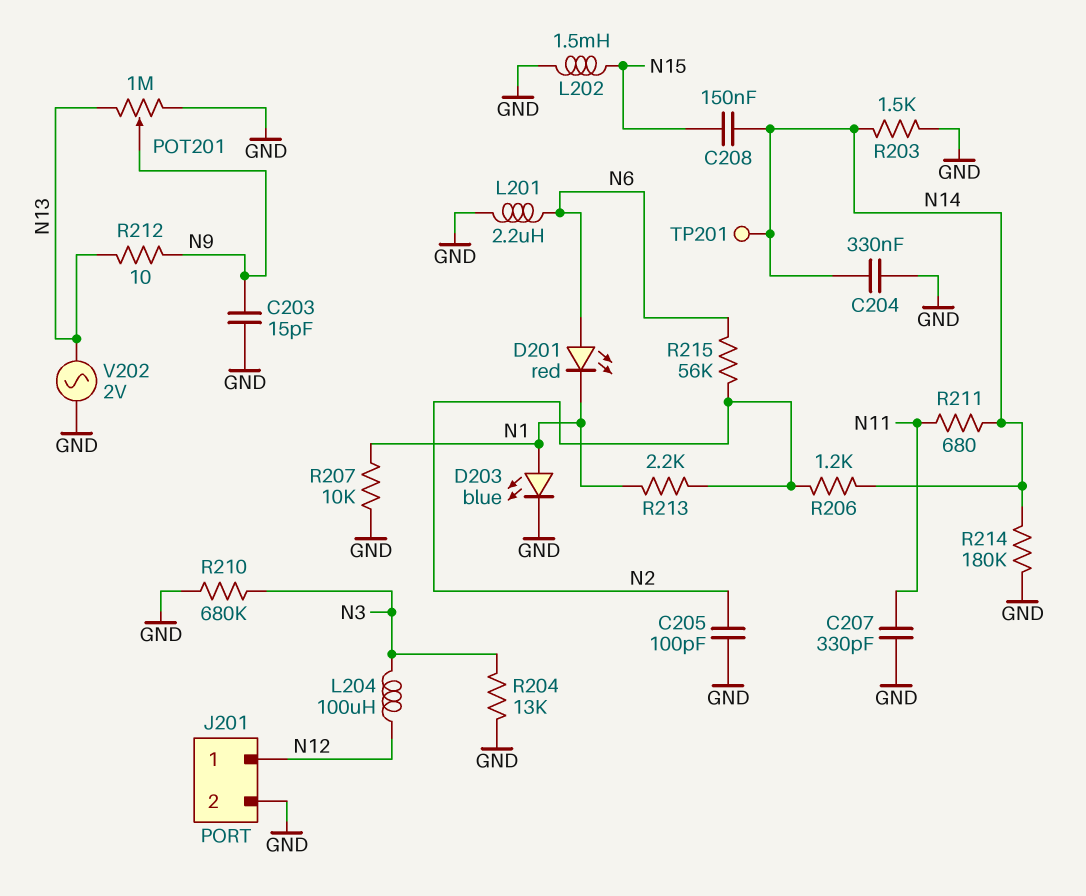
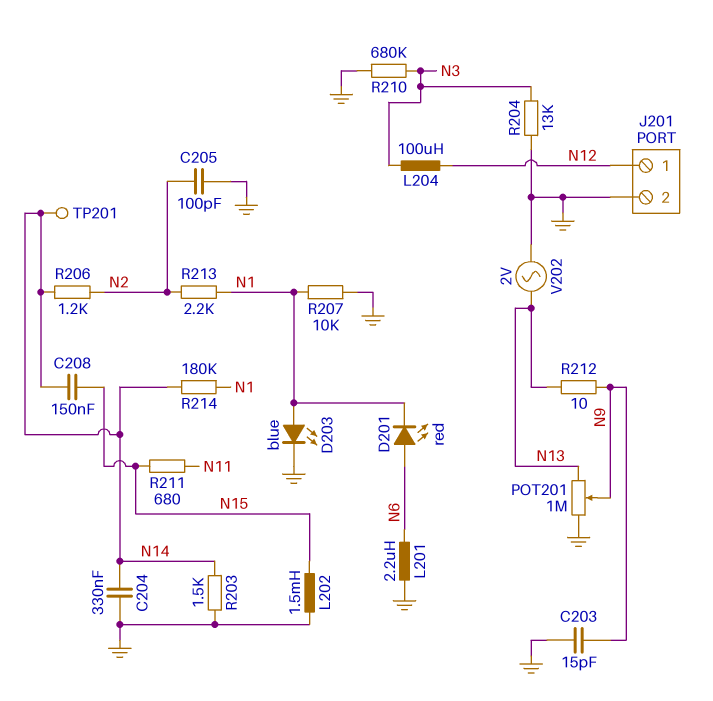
C207: 330pF (GND, N11) -> none
R211: 680 (N11, N14) -> 680 (N11, N15)
R214: 180k (GND, N14) -> 180k (N1, N14)
R215: 56k (N2, N6) -> none

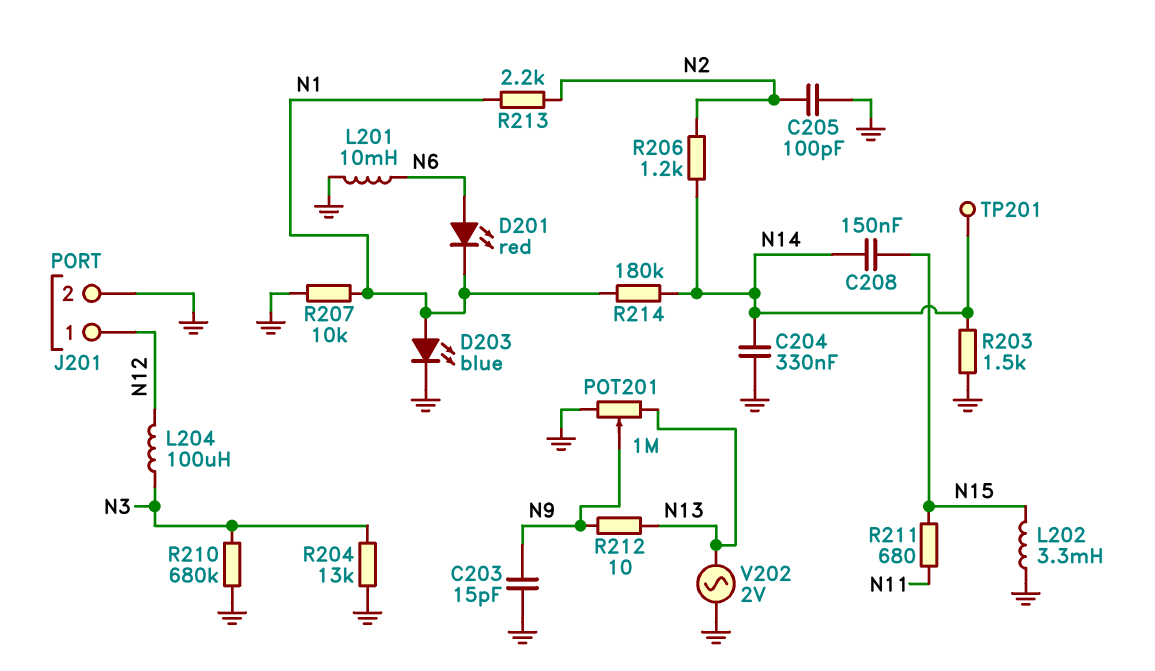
L201: 2.2uH (GND, N6) -> 10mH (GND, N6)
L202: 1.5mH (GND, N15) -> 3.3mH (GND, N15)

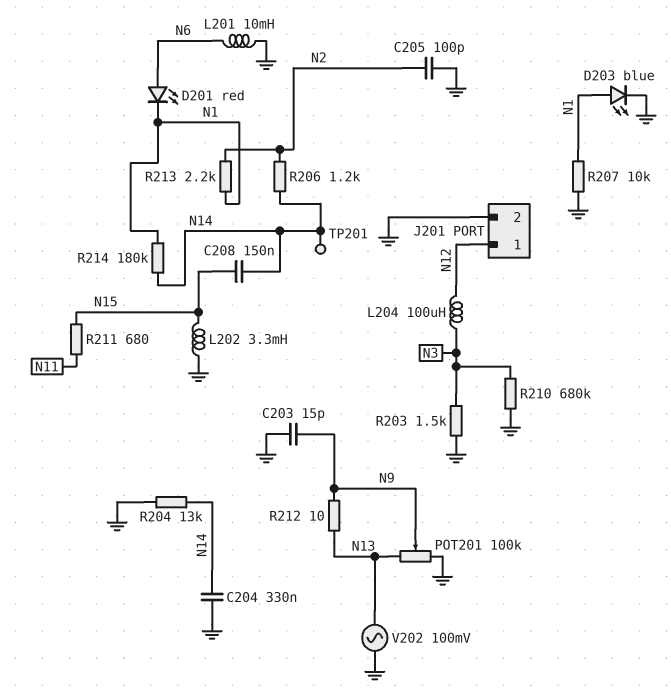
POT201: 1M (GND, N13, wiper N9) -> 100k (GND, N13, wiper N9)
R203: 1.5k (GND, N14) -> 1.5k (GND, N3)
R204: 13k (GND, N3) -> 13k (GND, N14)
V202: AC 2V (GND, N13) -> AC 100mV (GND, N13)

